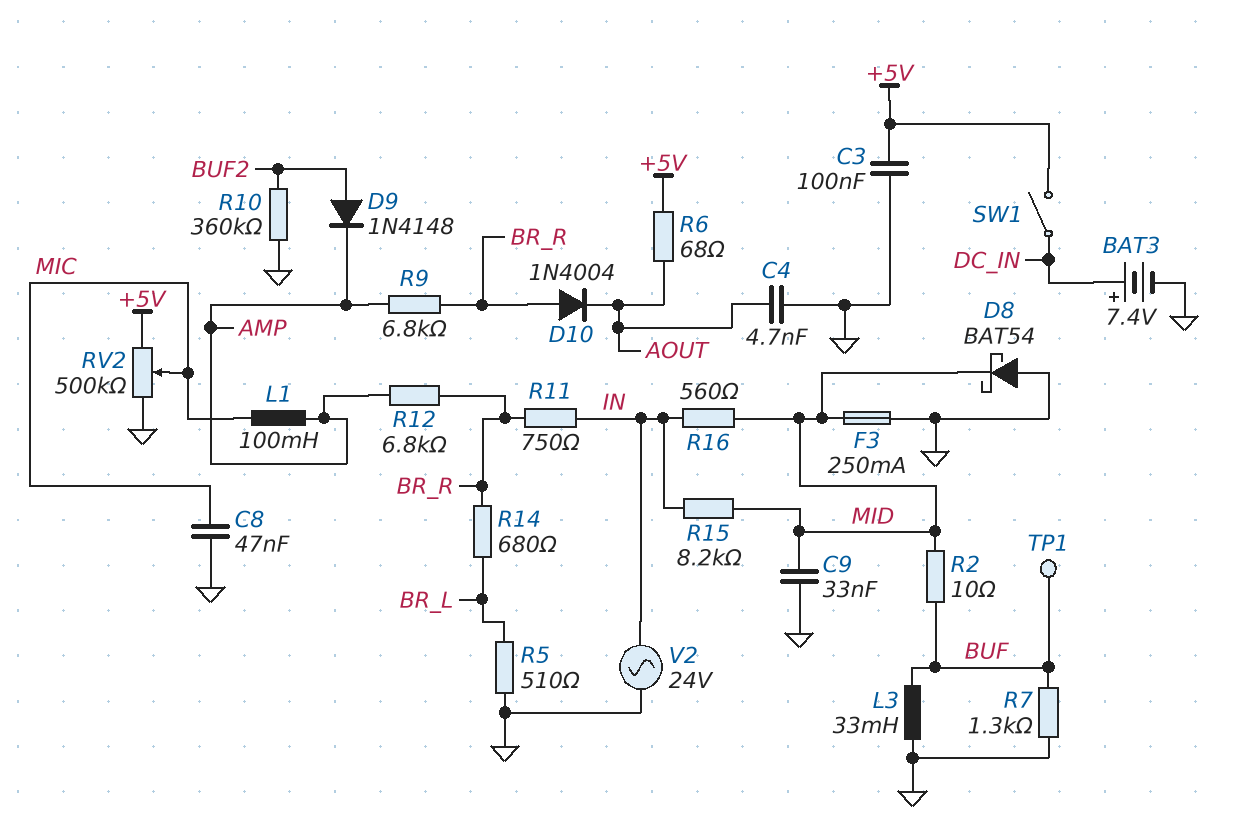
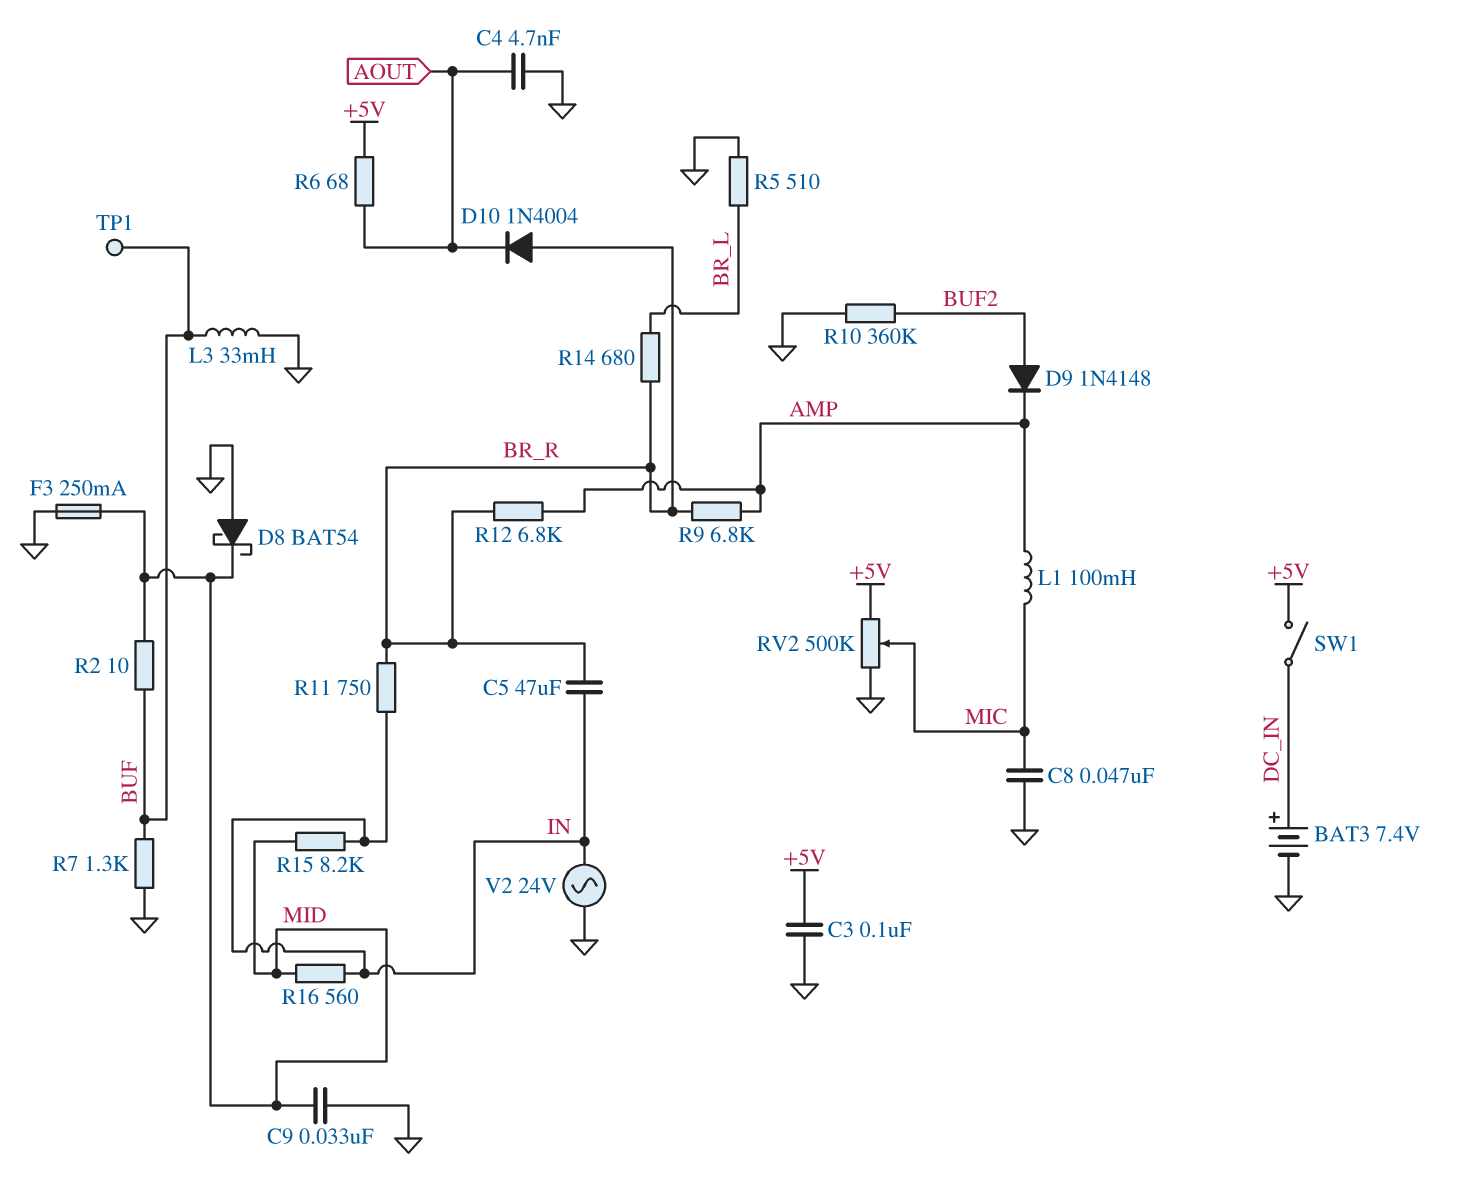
C5: none -> 47uF (BR_R, IN)

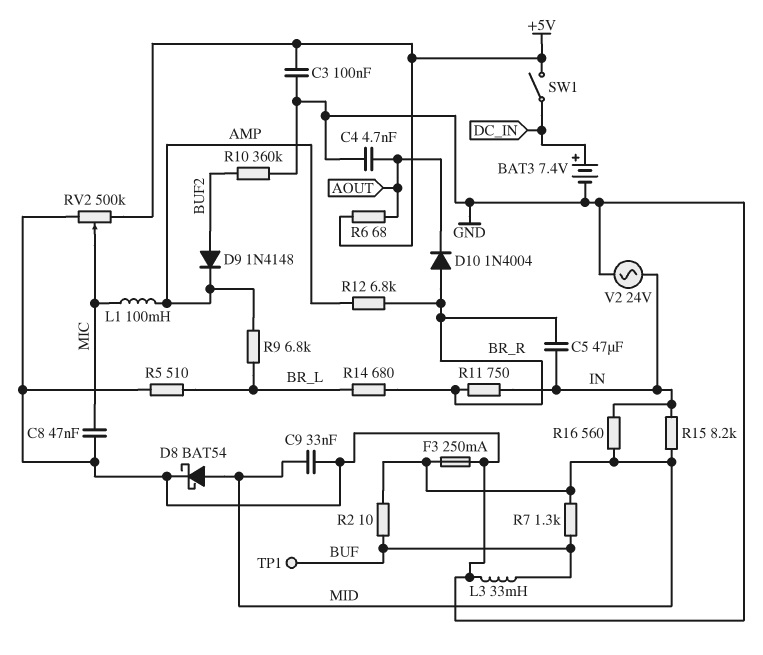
D8: schottky BAT54 (A GND, K MID) -> schottky BAT54 (A MID, K GND)
R7: 1.3k (BUF, GND) -> 1.3k (BUF, MID)
R9: 6.8k (AMP, BR_R) -> 6.8k (AMP, BR_L)

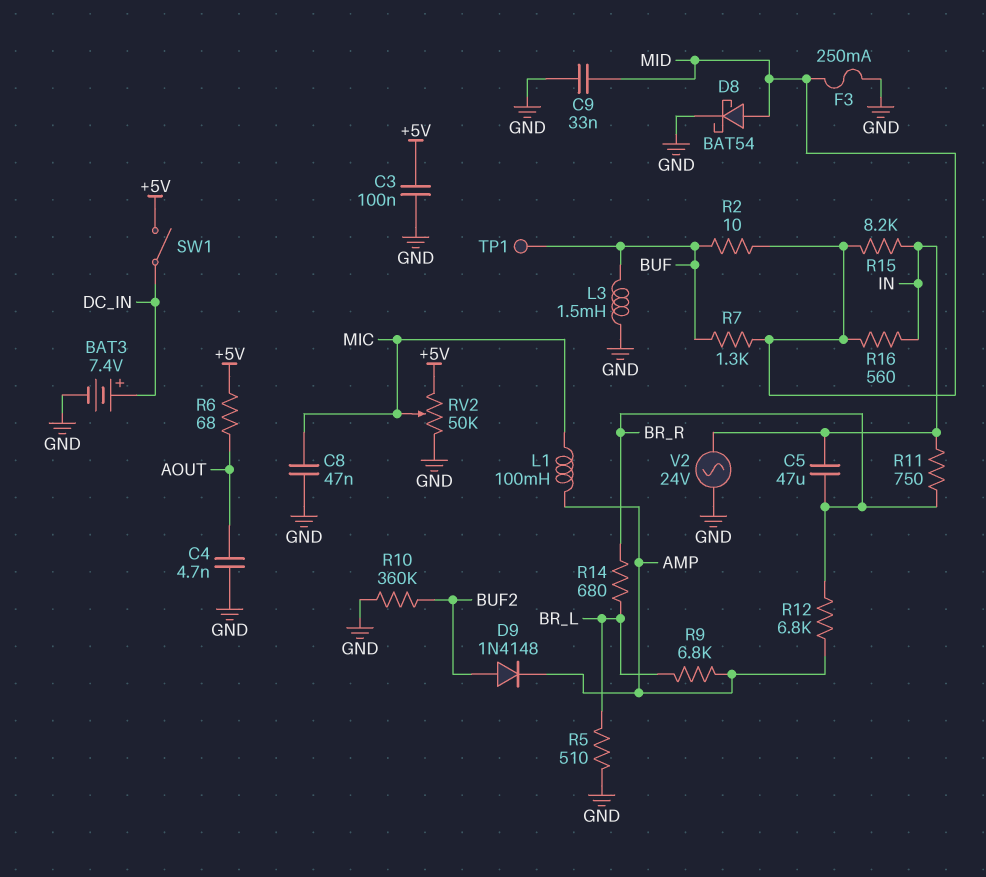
D10: diode 1N4004 (A BR_R, K AOUT) -> none
L3: 33mH (BUF, GND) -> 1.5mH (BUF, GND)
RV2: 500k (+5V, GND, wiper MIC) -> 50k (+5V, GND, wiper MIC)

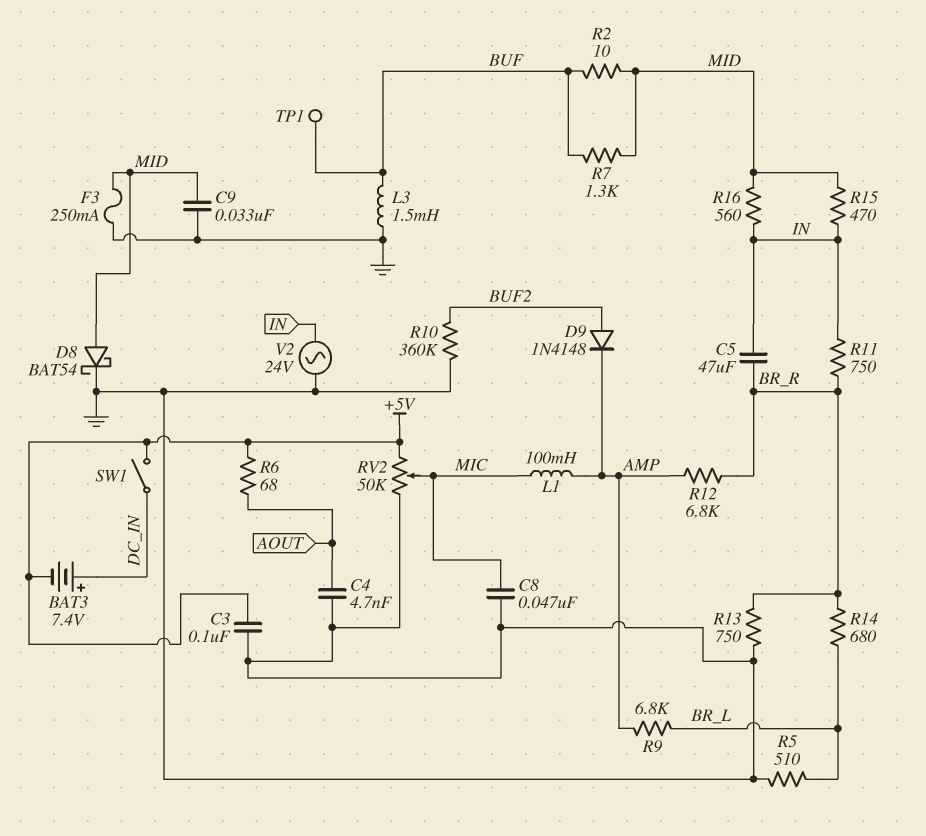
BAT3: 7.4V (plus DC_IN, minus GND) -> 7.4V (plus DC_IN, minus +5V)
R13: none -> 750 (BR_R, GND)
R15: 8.2k (IN, MID) -> 470 (IN, MID)

